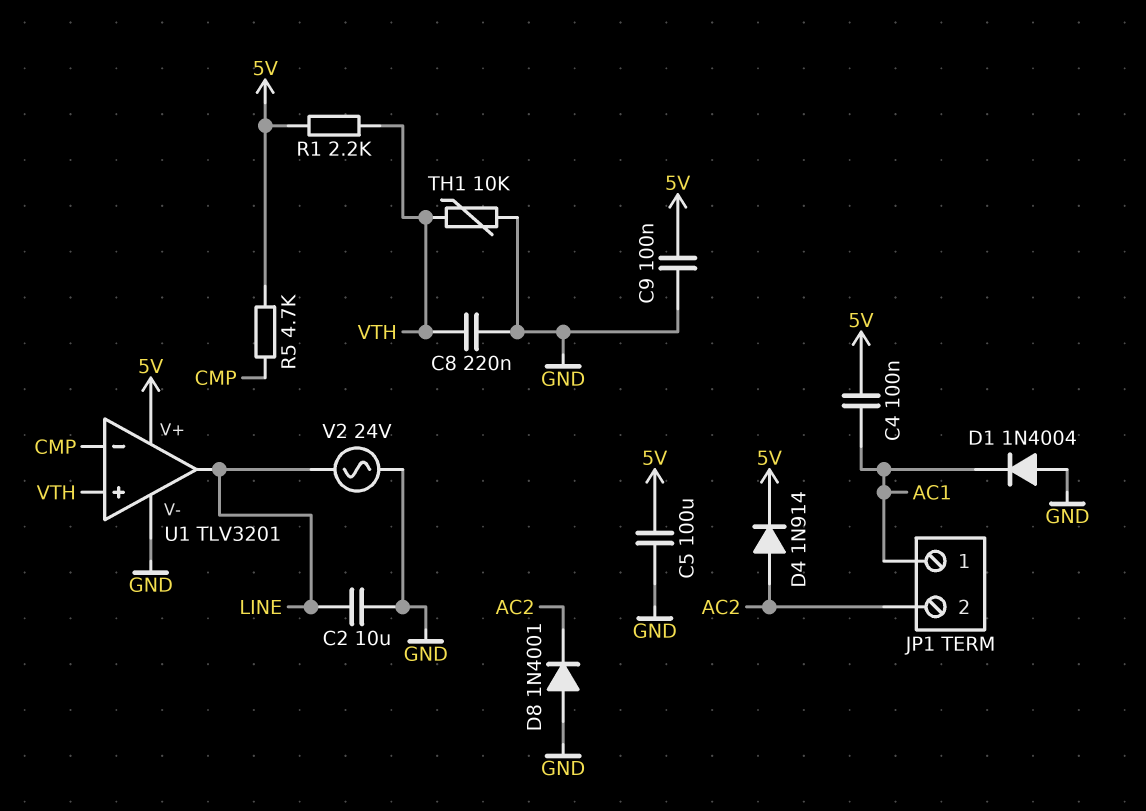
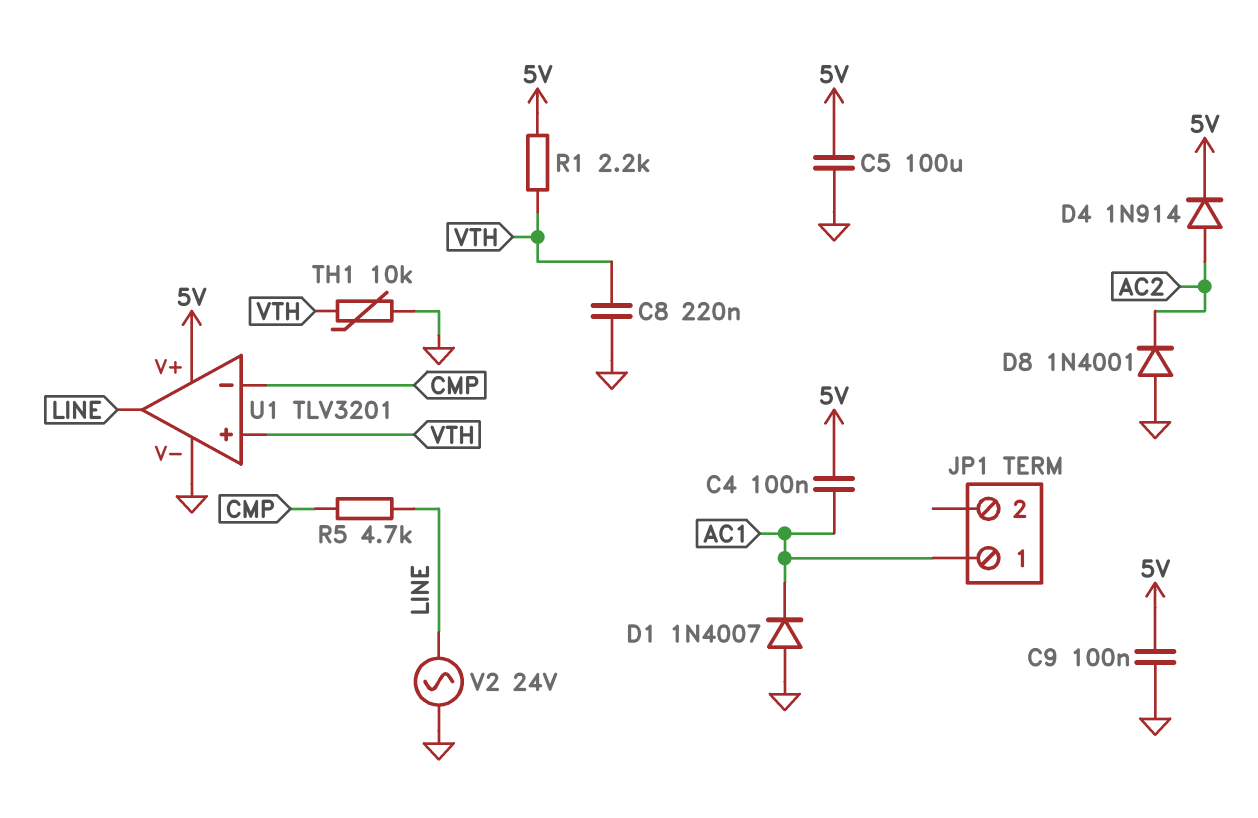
C2: 10uF (GND, LINE) -> none
D1: diode 1N4004 (A GND, K AC1) -> diode 1N4007 (A GND, K AC1)
JP1 pin 2: AC2 -> none
R5: 4.7k (5V, CMP) -> 4.7k (CMP, LINE)

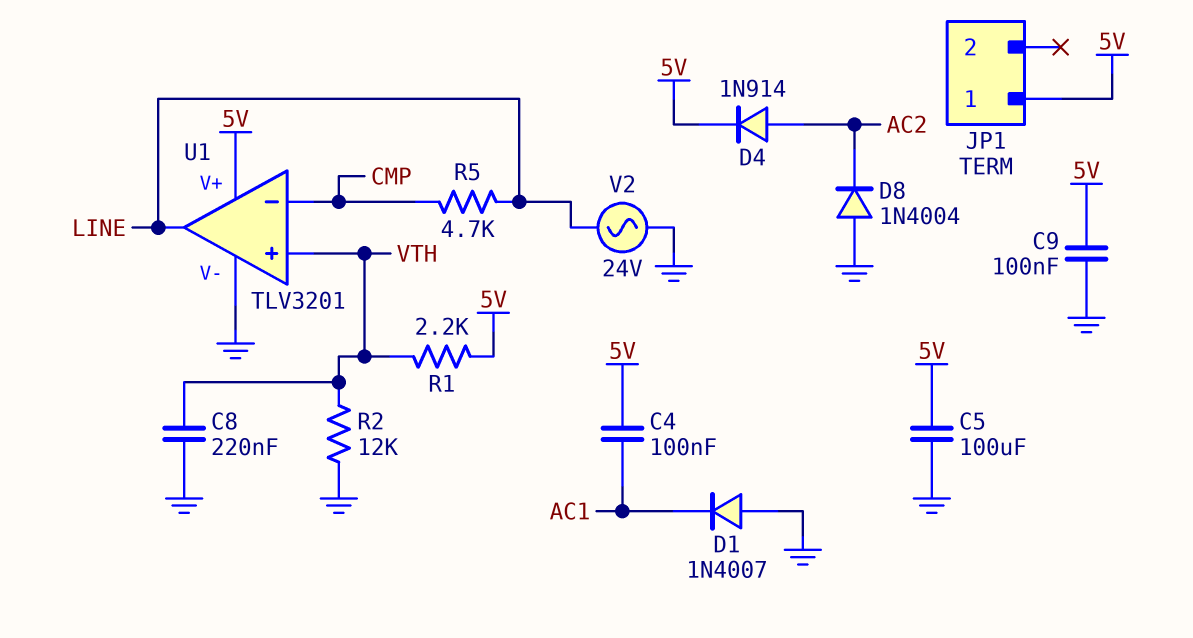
D8: diode 1N4001 (A GND, K AC2) -> diode 1N4004 (A GND, K AC2)
JP1 pin 1: AC1 -> 5V
R2: none -> 12k (GND, VTH)
TH1: 10k (GND, VTH) -> none

